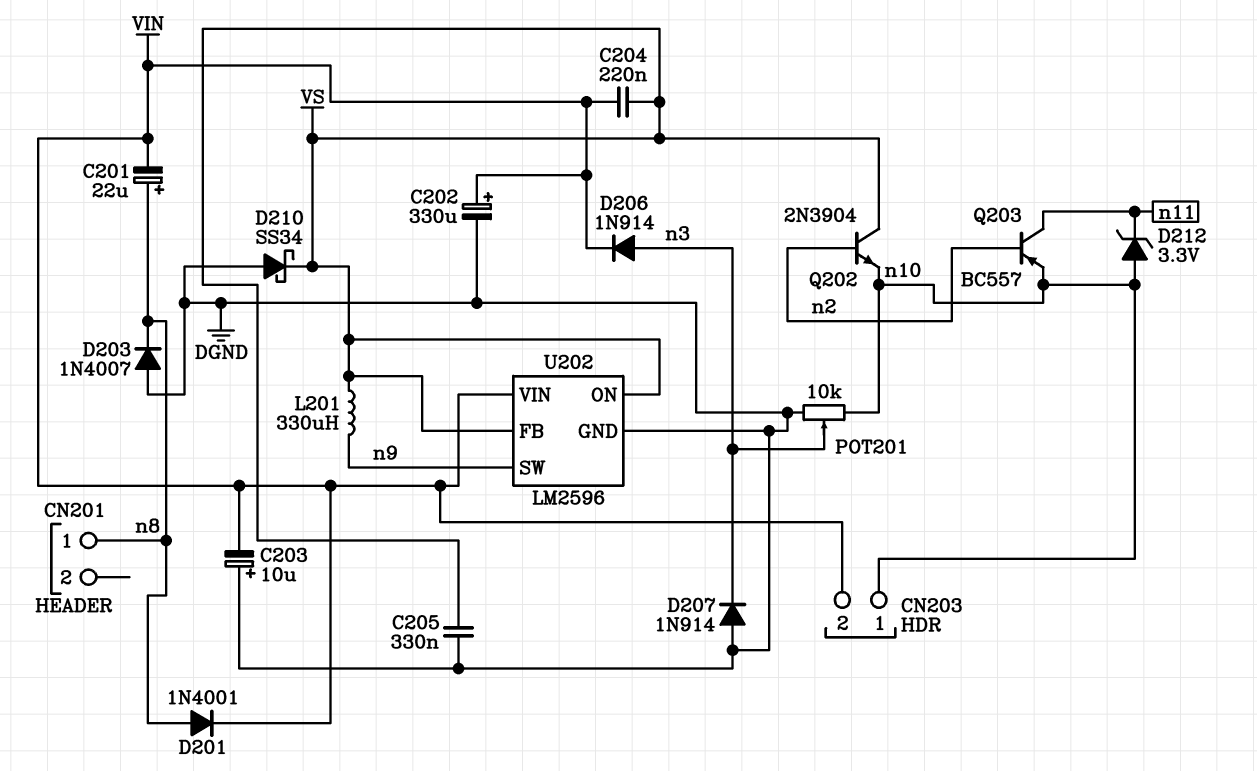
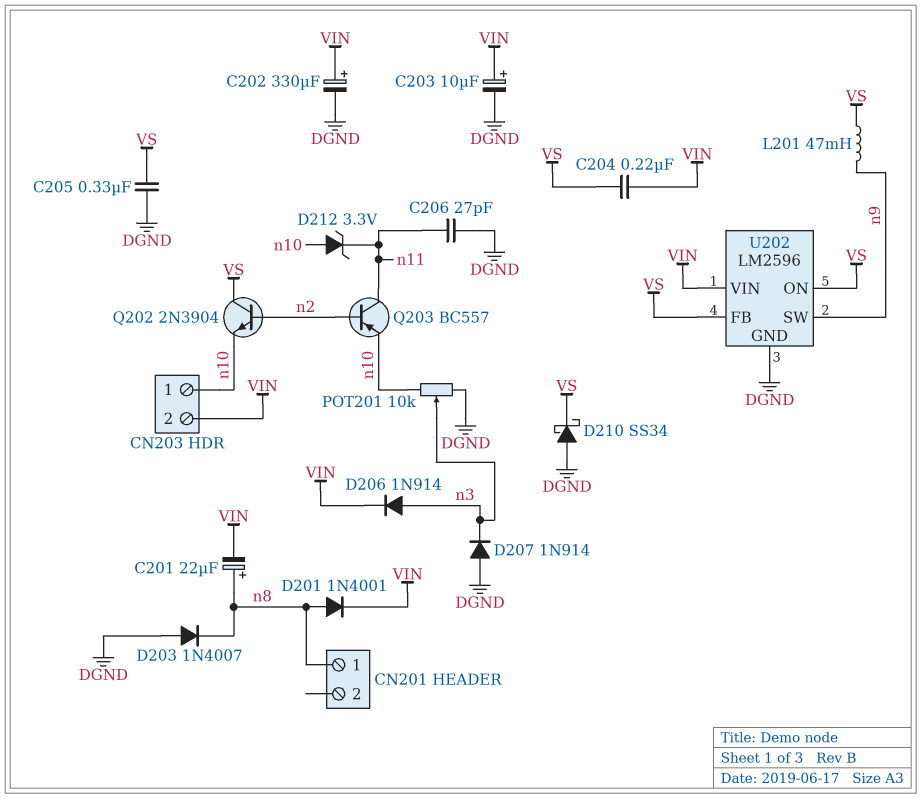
C203: 10uF (plus DGND, minus VIN) -> 10uF (plus VIN, minus DGND)
C206: none -> 27pF (DGND, n11)
L201: 330uH (VS, n9) -> 47mH (VS, n9)

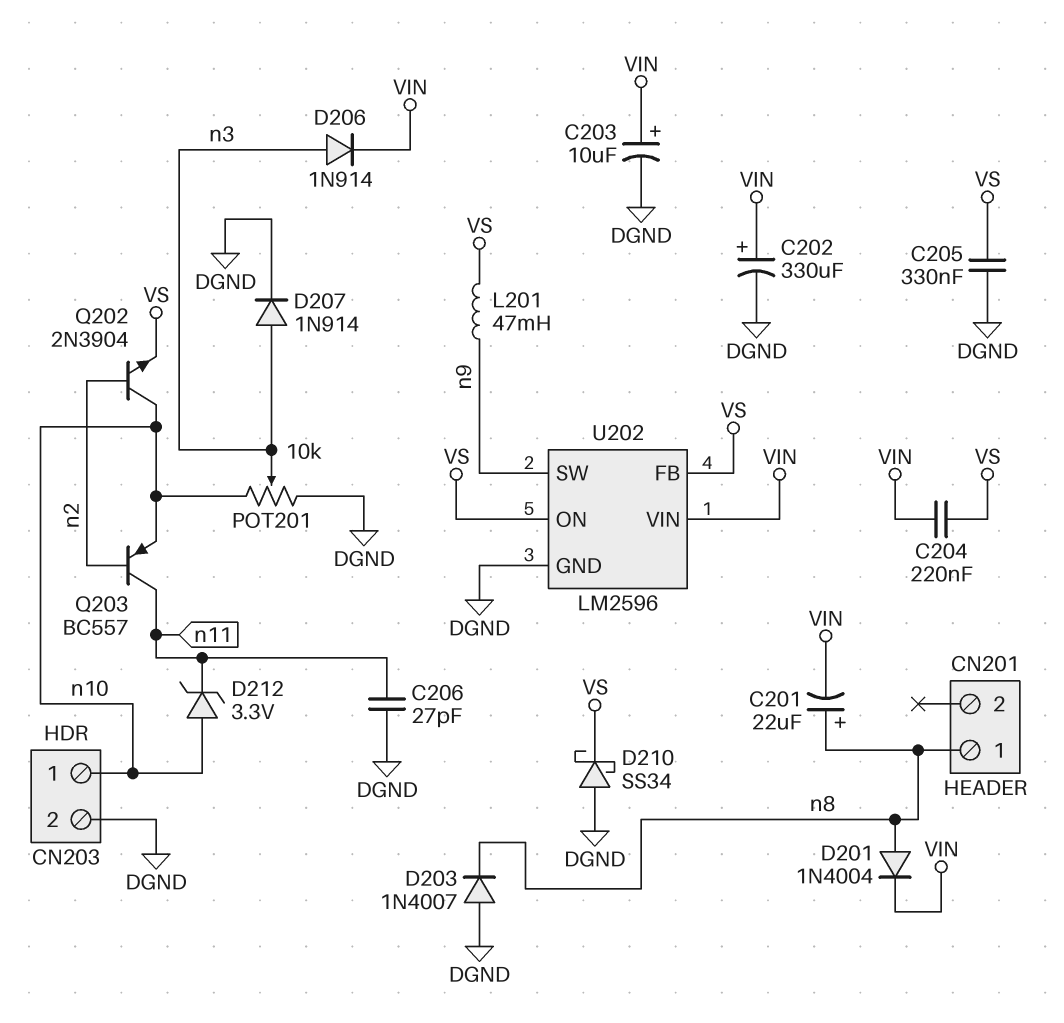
CN203 pin 2: VIN -> DGND
D201: diode 1N4001 (A n8, K VIN) -> diode 1N4004 (A n8, K VIN)
D207: diode 1N914 (A DGND, K n3) -> diode 1N914 (A n3, K DGND)
Q202: NPN 2N3904 (B n2, C VS, E n10) -> NPN 2N3904 (B n2, C n10, E VS)

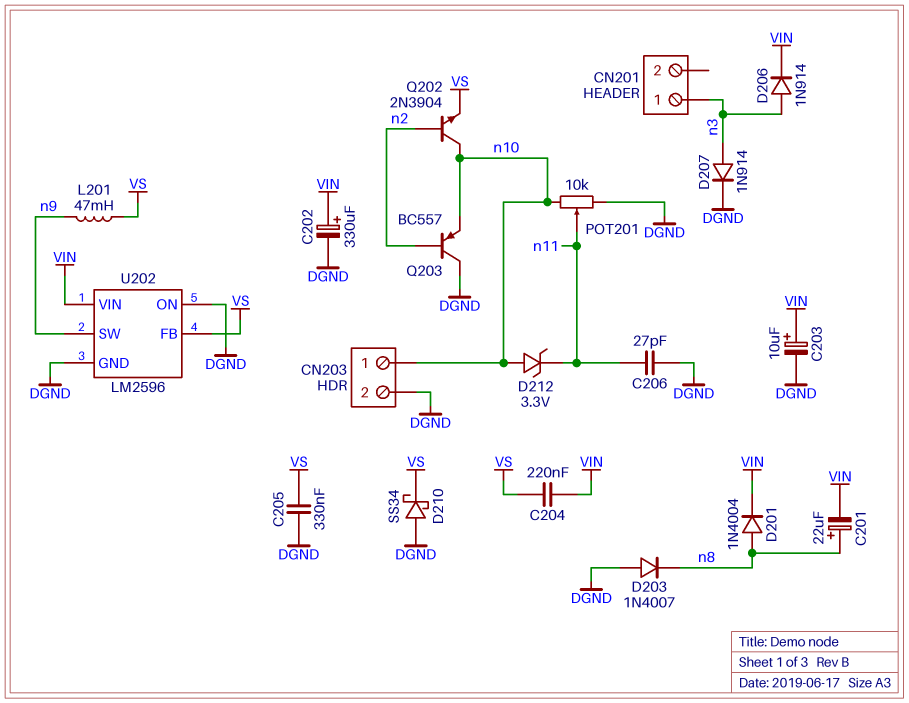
CN201 pin 1: n8 -> n3
POT201: 10k (DGND, n10, wiper n3) -> 10k (DGND, n10, wiper n11)
Q203: PNP BC557 (B n2, C n11, E n10) -> PNP BC557 (B n2, C DGND, E n10)
U202 pin ON: VS -> DGND

